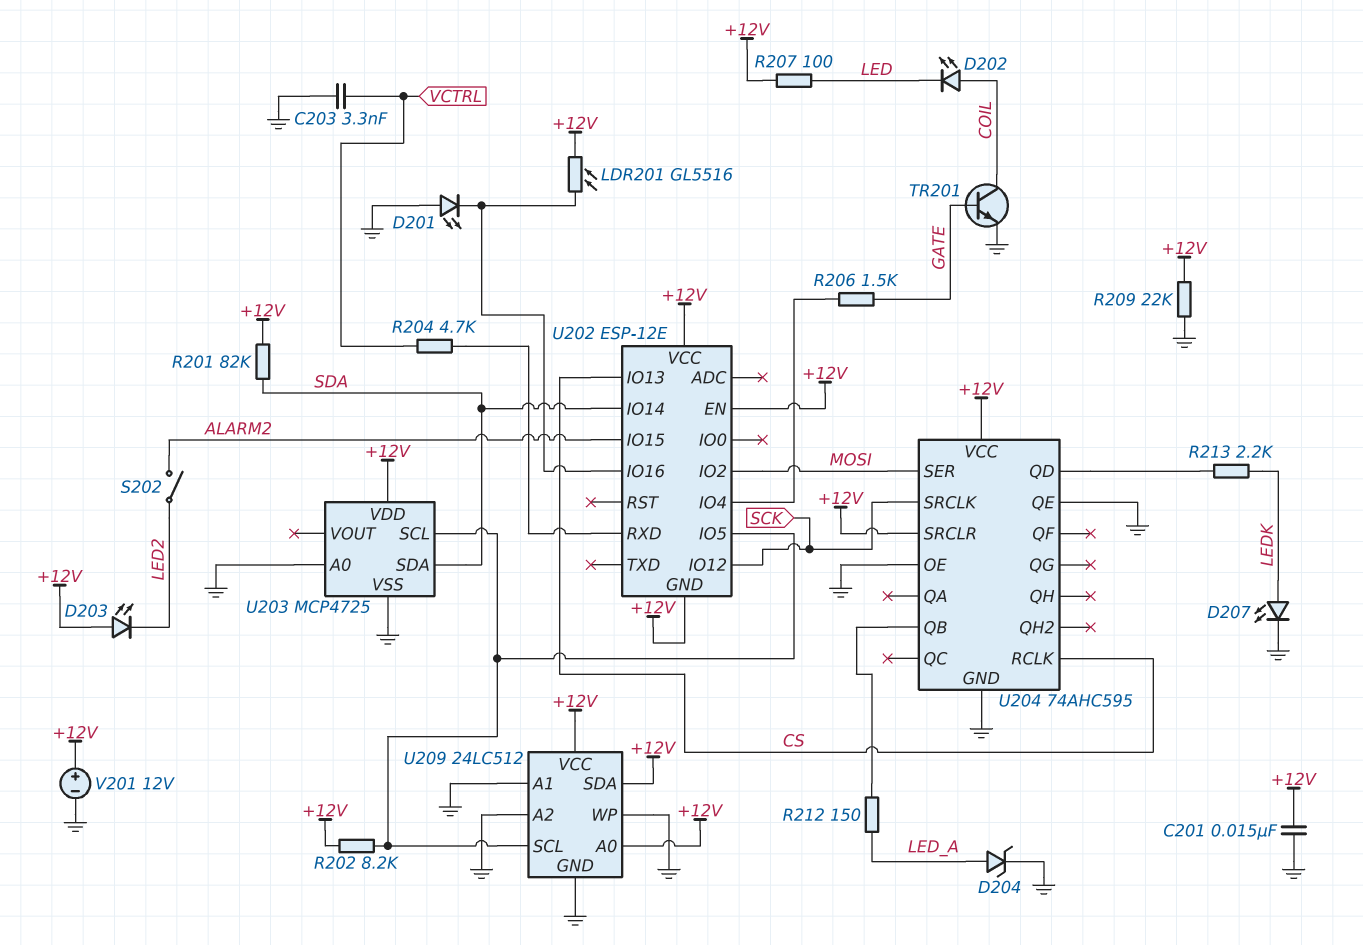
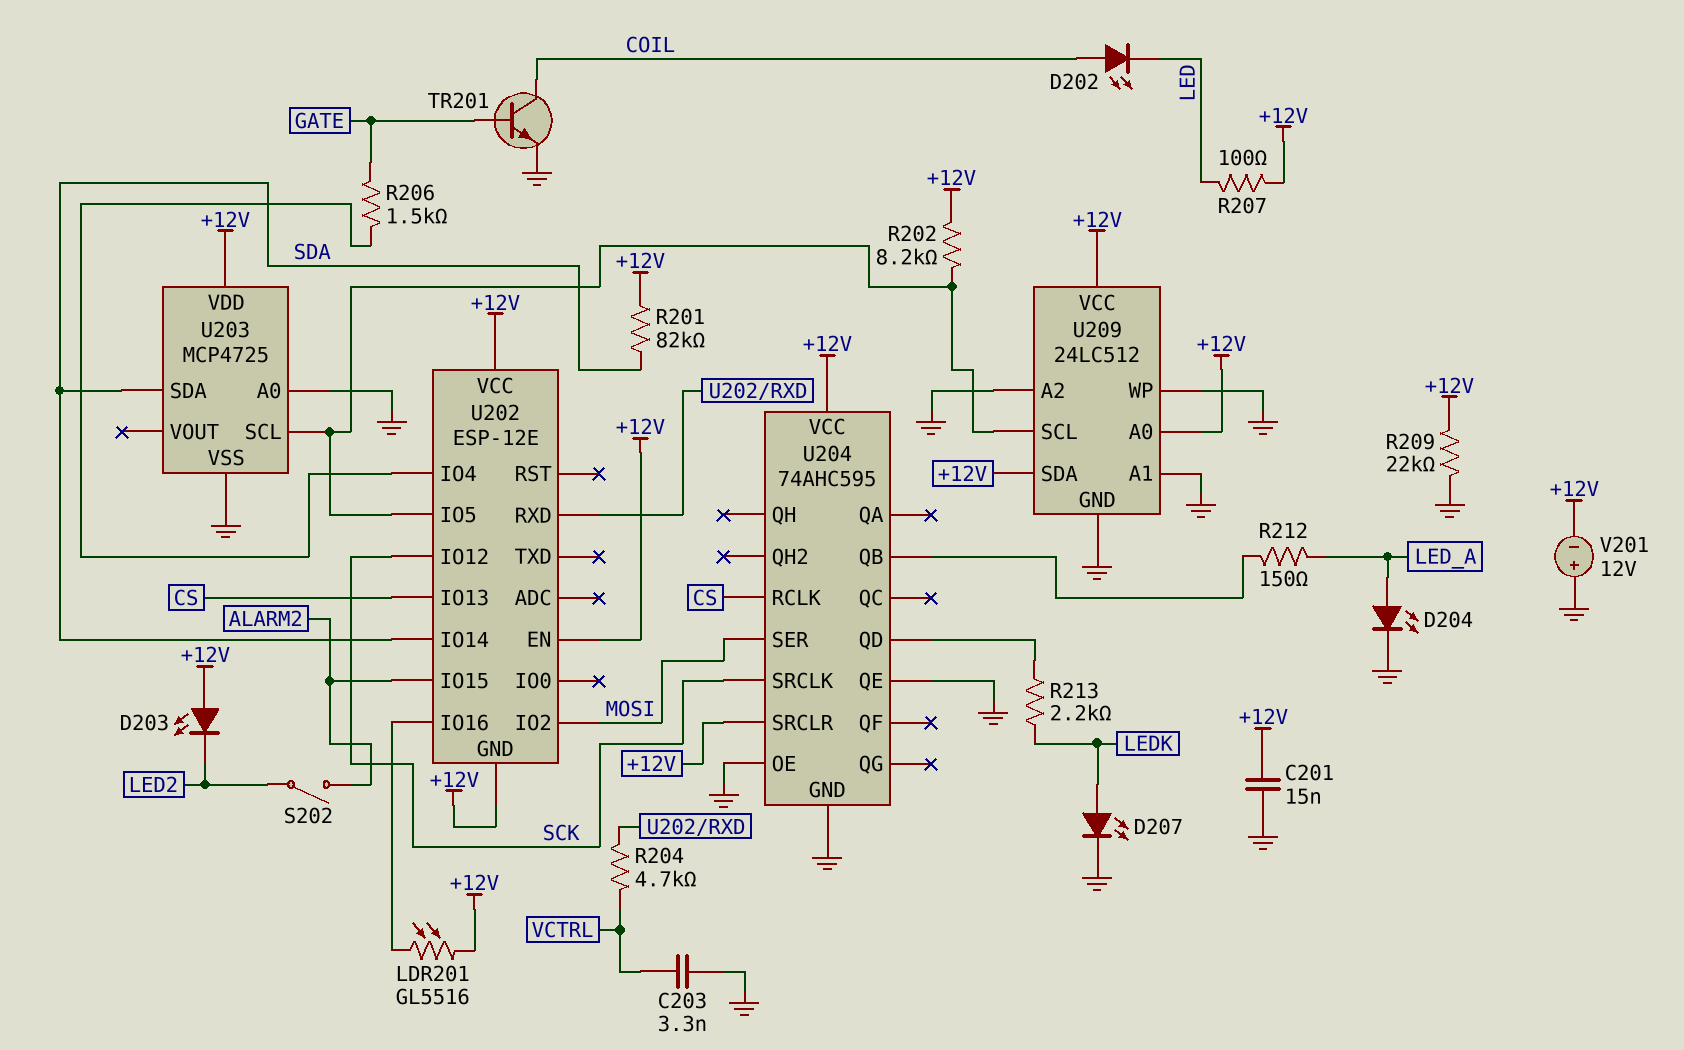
D201: LED (A GND, K U202/IO16) -> none
D204: zener (A LED_A, K GND) -> LED (A LED_A, K GND)
V201: 12V (plus +12V, minus GND) -> 12V (plus GND, minus +12V)

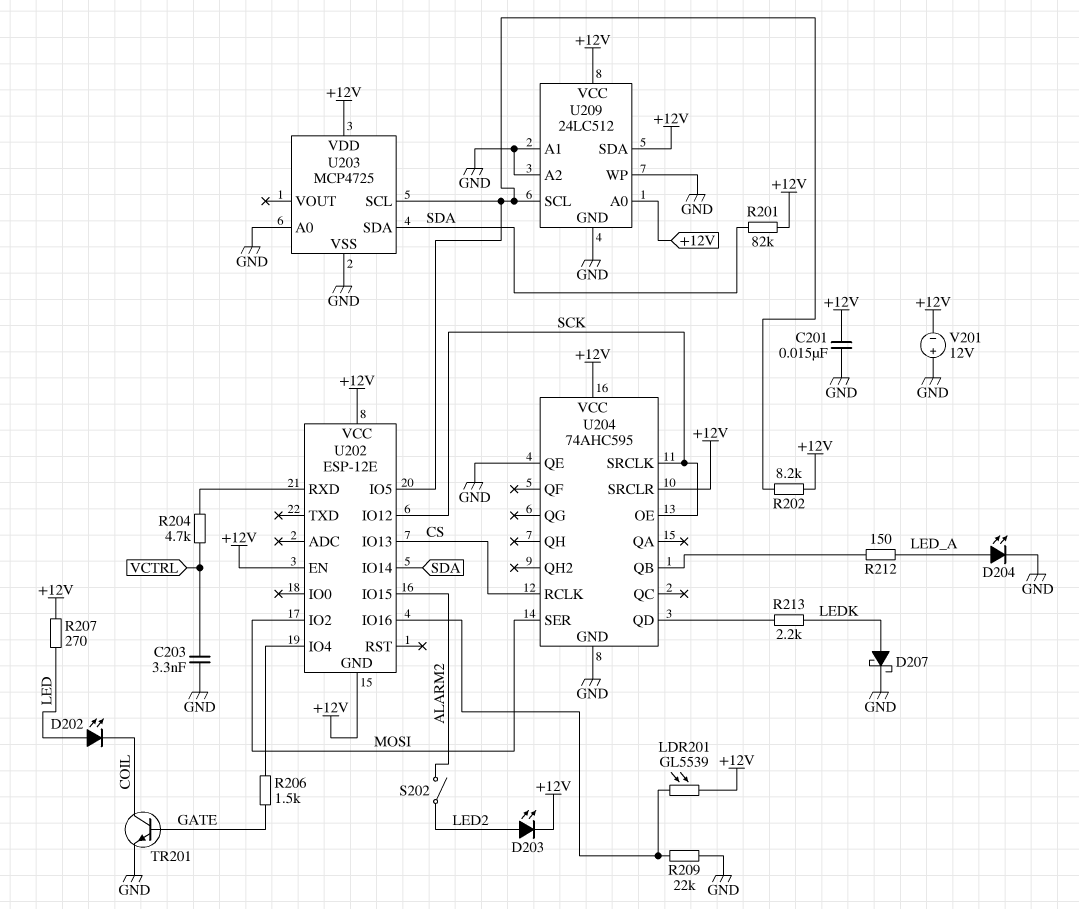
D202: LED (A COIL, K LED) -> LED (A LED, K COIL)
D203: LED (A +12V, K LED2) -> LED (A LED2, K +12V)
D207: LED (A LEDK, K GND) -> schottky (A LEDK, K GND)
LDR201: GL5516 (+12V, U202/IO16) -> GL5539 (+12V, U202/IO16)
R207: 100 (+12V, LED) -> 270 (+12V, LED)
R209: 22k (+12V, GND) -> 22k (GND, U202/IO16)
U204 pin OE: GND -> SCK

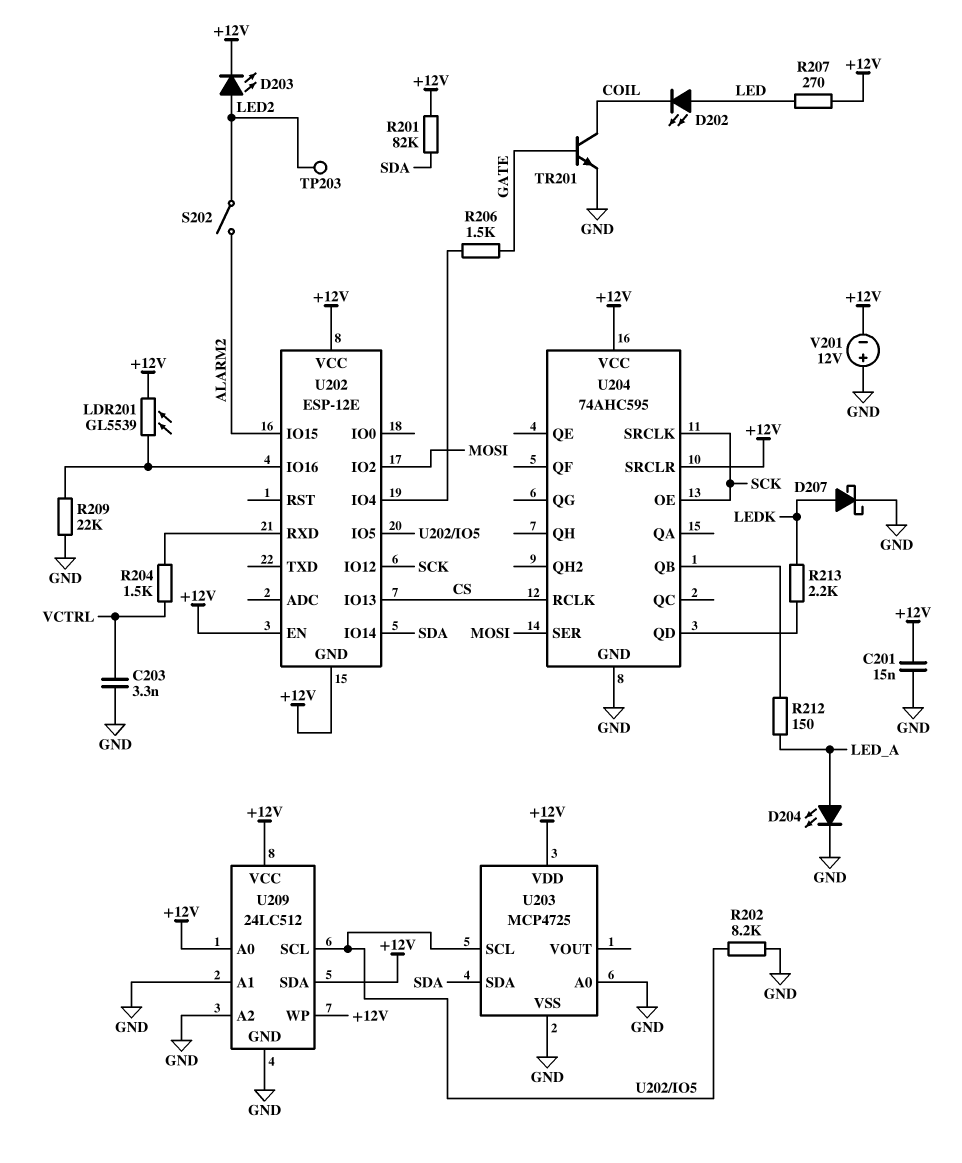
R202: 8.2k (+12V, U202/IO5) -> 8.2k (GND, U202/IO5)
R204: 4.7k (U202/RXD, VCTRL) -> 1.5k (U202/RXD, VCTRL)
TP203: none -> test point (LED2)
U204 pin QE: GND -> none
U209 pin WP: GND -> +12V

